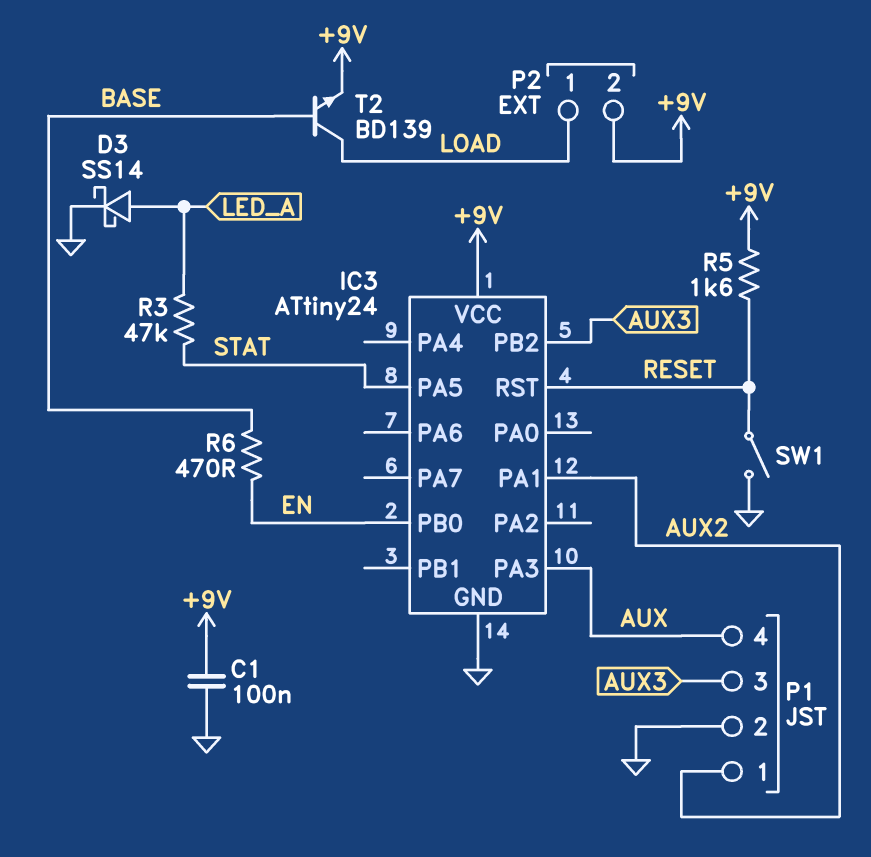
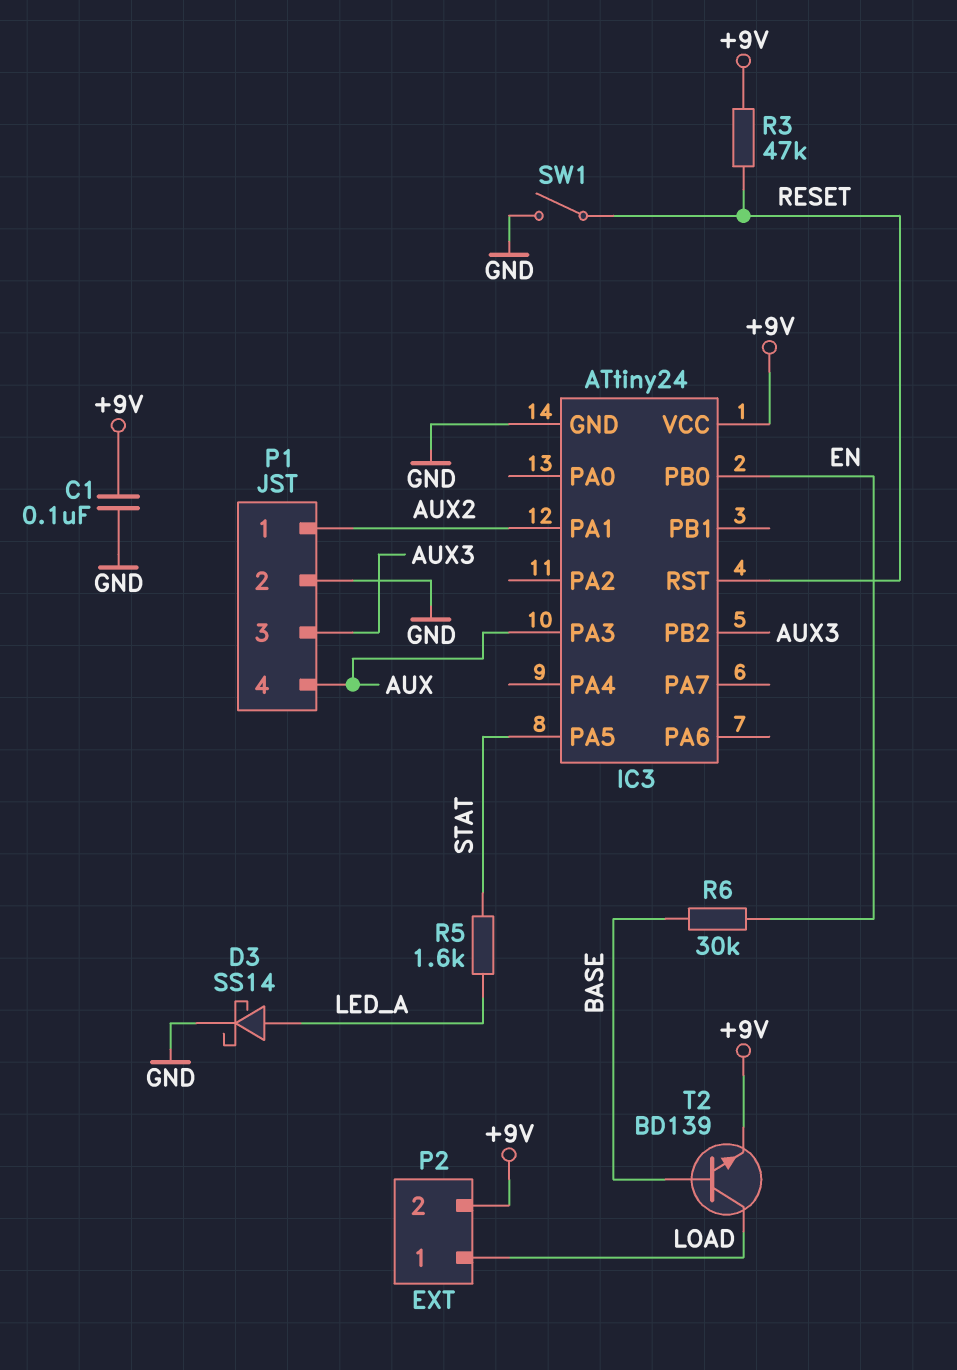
R3: 47k (LED_A, STAT) -> 47k (+9V, RESET)
R5: 1.6k (+9V, RESET) -> 1.6k (LED_A, STAT)
R6: 470 (BASE, EN) -> 30k (BASE, EN)

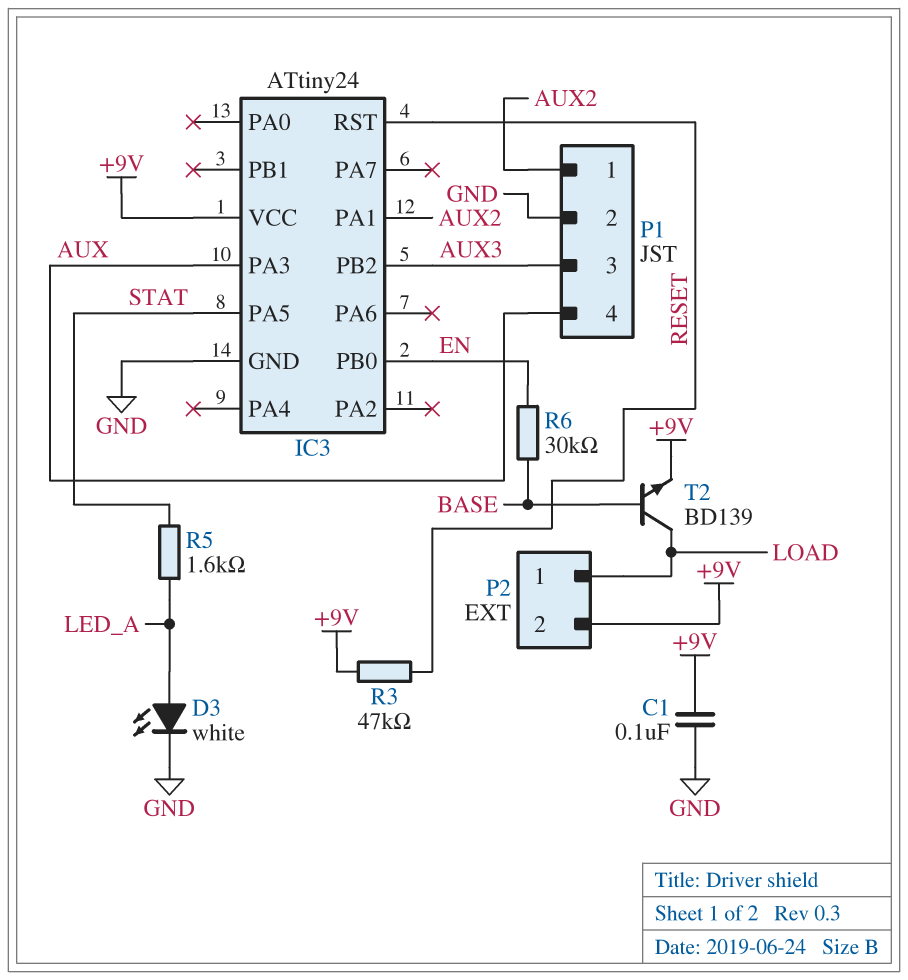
D3: schottky SS14 (A LED_A, K GND) -> LED white (A LED_A, K GND)
SW1: switch (GND, RESET) -> none

